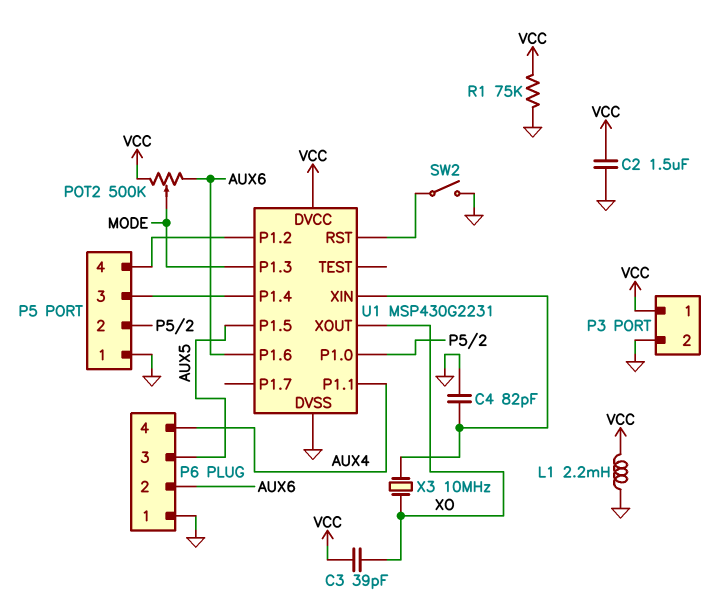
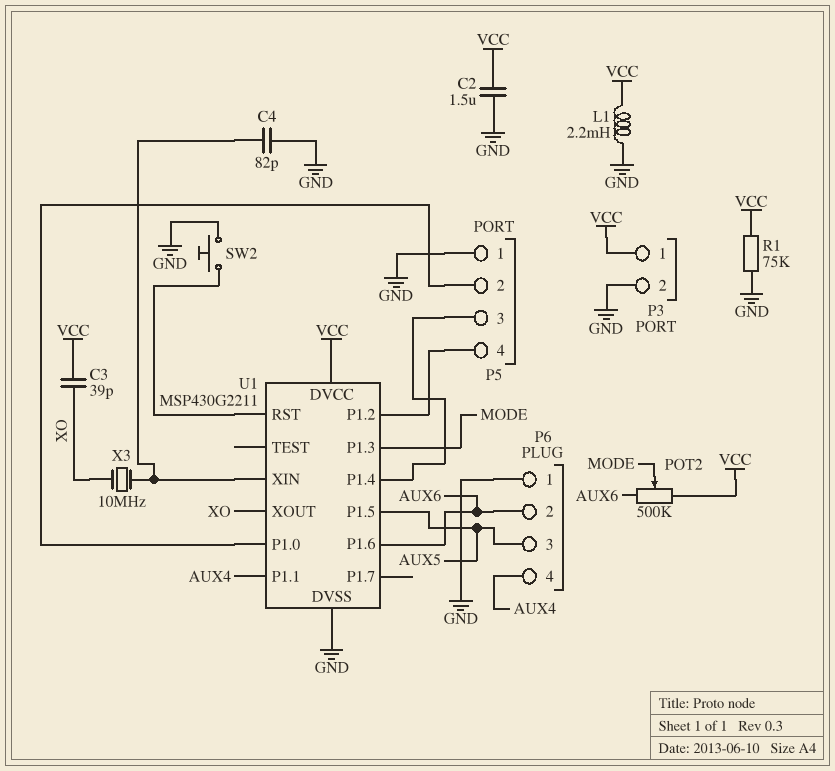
SW2: switch (GND, U1/RST) -> button (GND, U1/RST)
U1: MSP430G2231 -> MSP430G2211

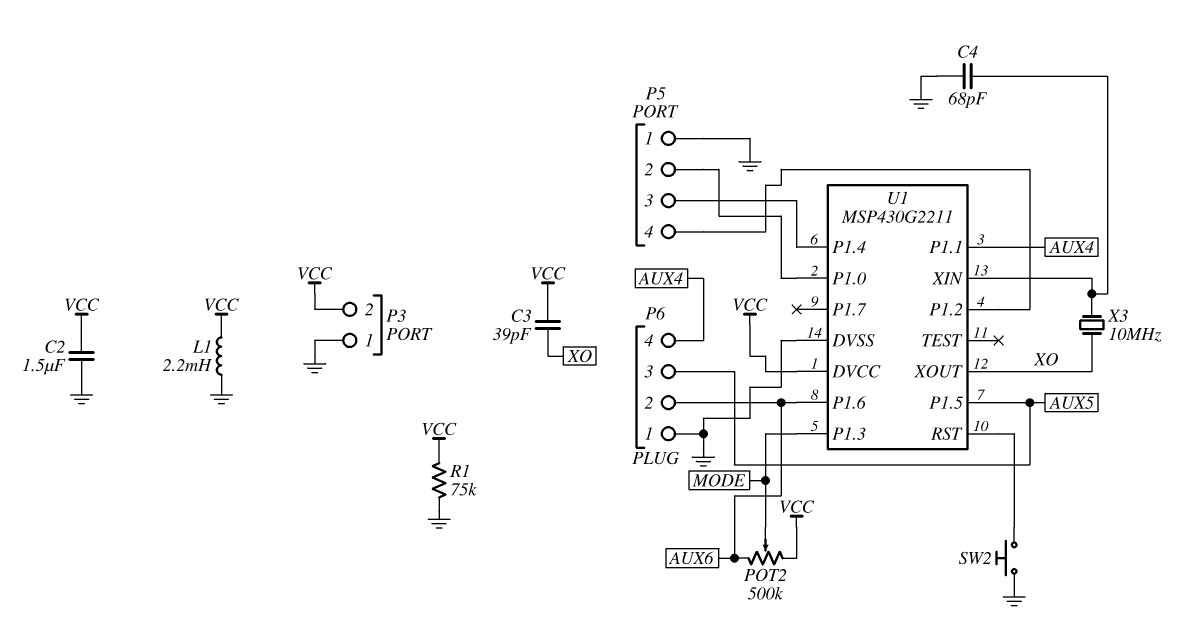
C4: 82pF (GND, U1/XIN) -> 68pF (GND, U1/XIN)
P3 pin 1: VCC -> GND
P3 pin 2: GND -> VCC

